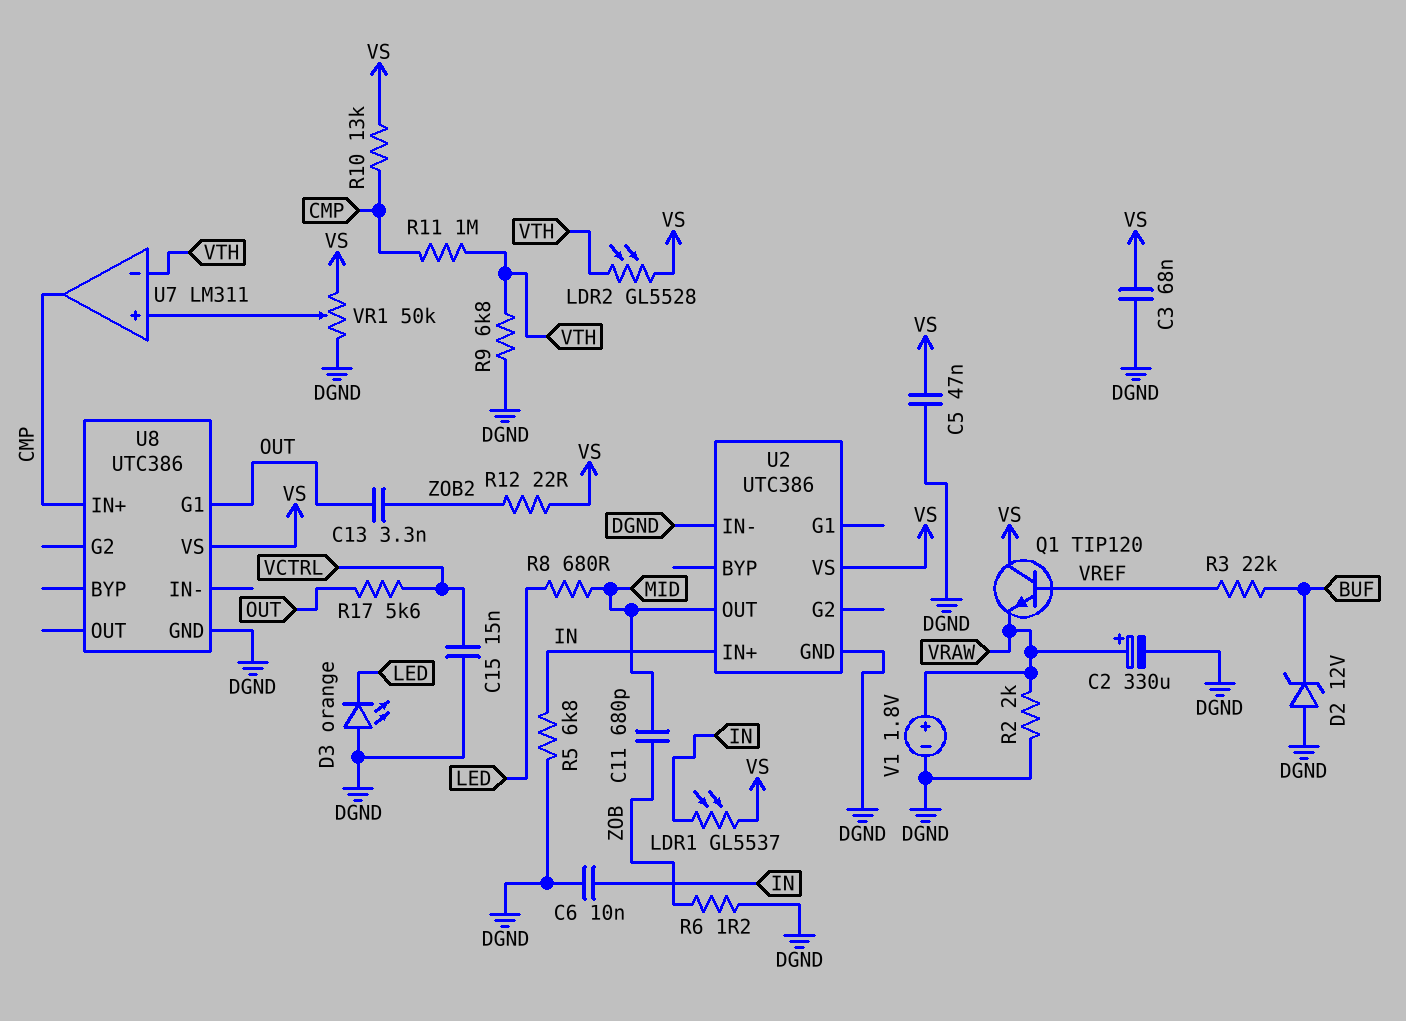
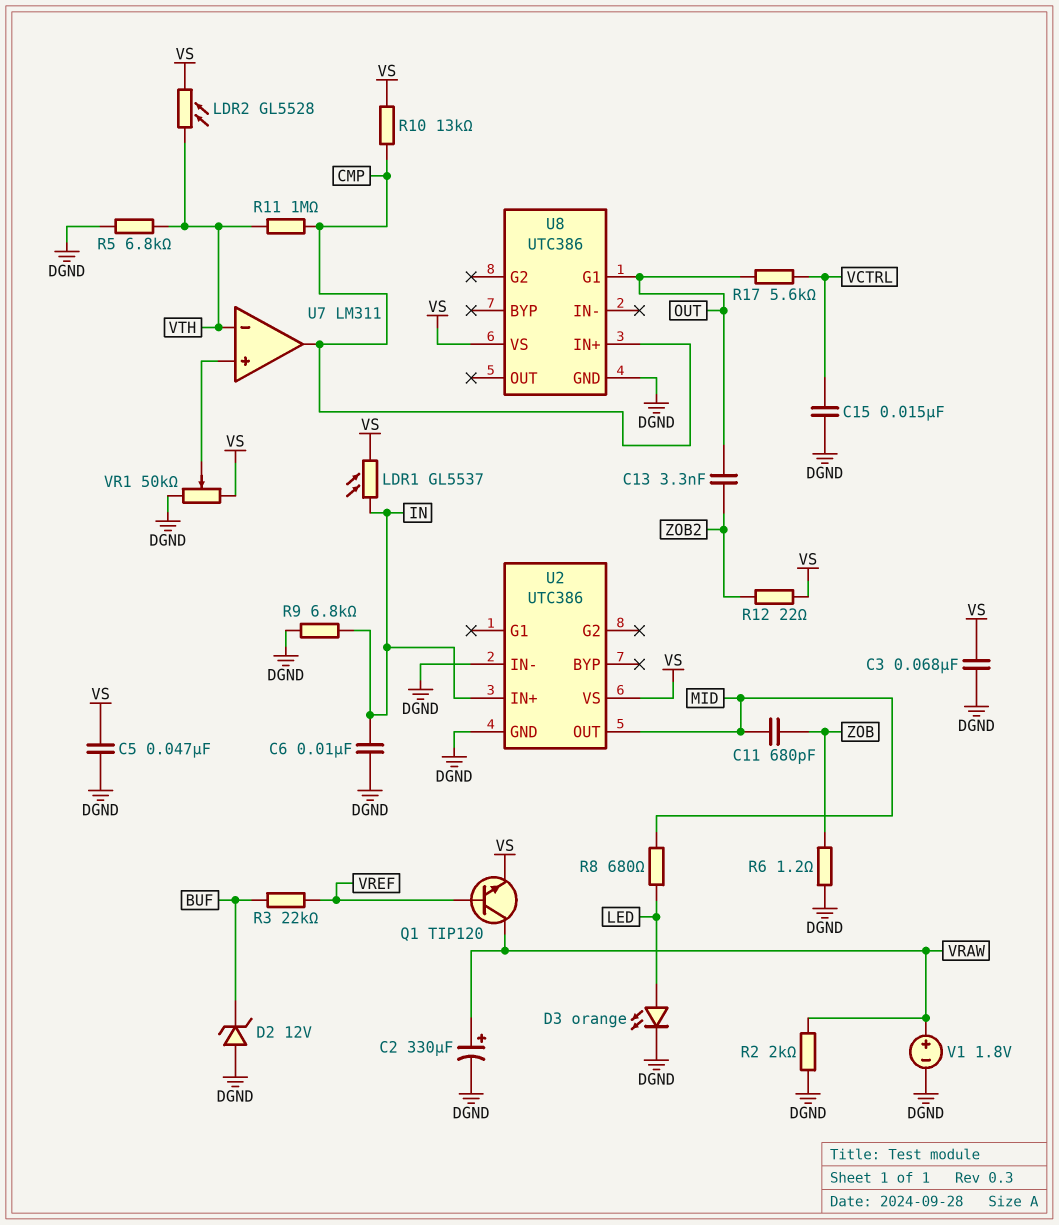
D3: LED orange (A DGND, K LED) -> LED orange (A LED, K DGND)
Q1: NPN TIP120 (B VREF, C VS, E VRAW) -> NPN TIP120 (B VREF, C VRAW, E VS)
R5: 6.8k (DGND, IN) -> 6.8k (DGND, VTH)
R9: 6.8k (DGND, VTH) -> 6.8k (DGND, IN)

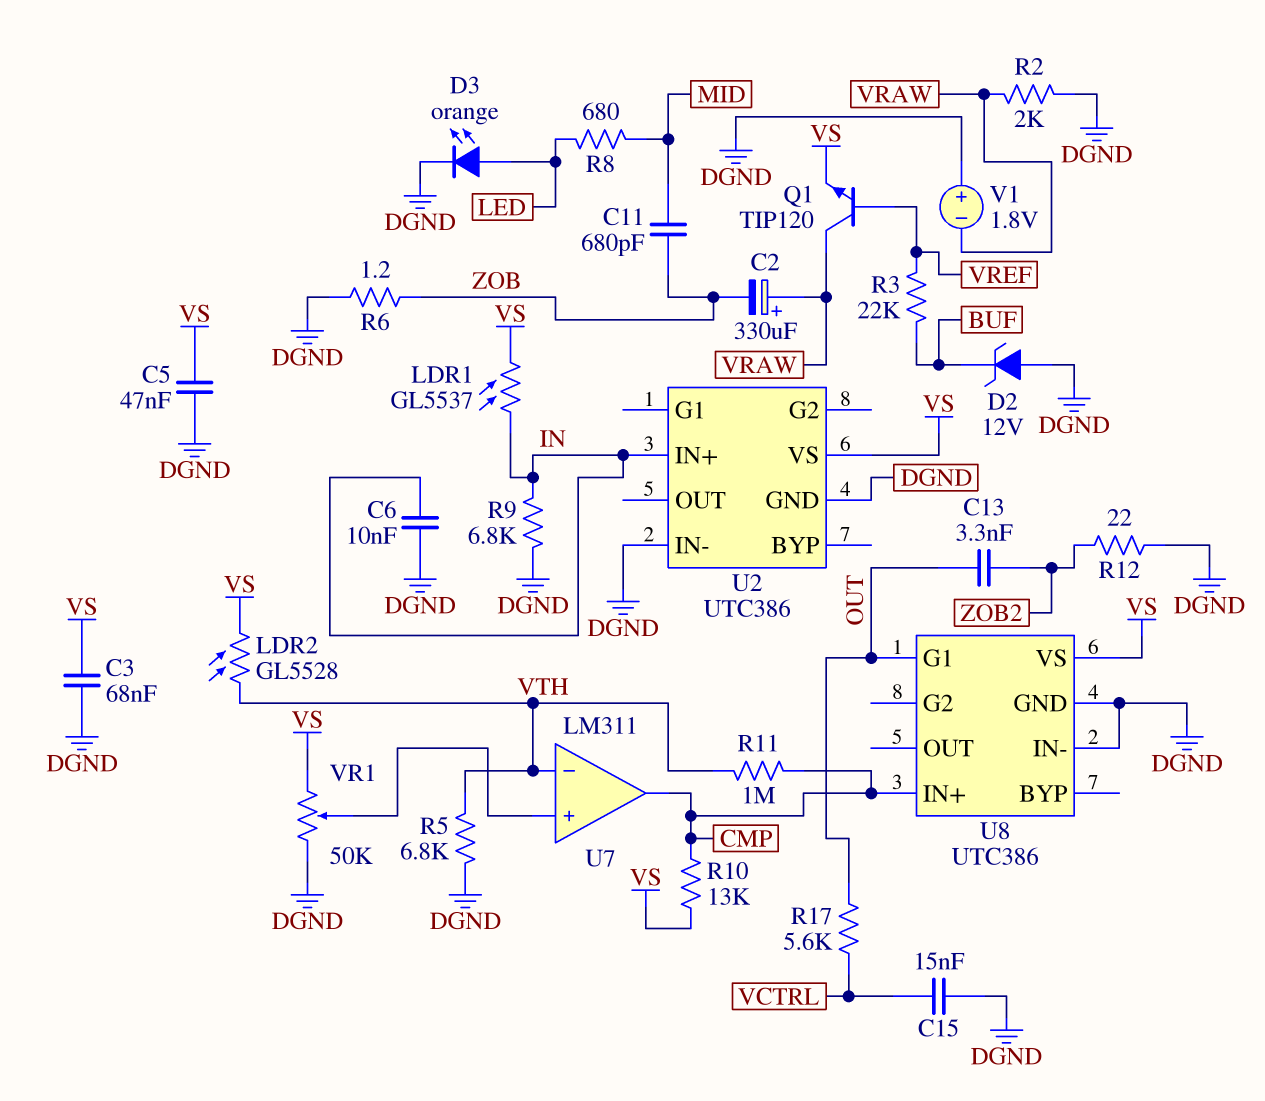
C2: 330uF (plus VRAW, minus DGND) -> 330uF (plus VRAW, minus ZOB)
R12: 22 (VS, ZOB2) -> 22 (DGND, ZOB2)
U2 pin OUT: MID -> none
U8 pin IN-: none -> DGND
V1: 1.8V (plus VRAW, minus DGND) -> 1.8V (plus DGND, minus VRAW)

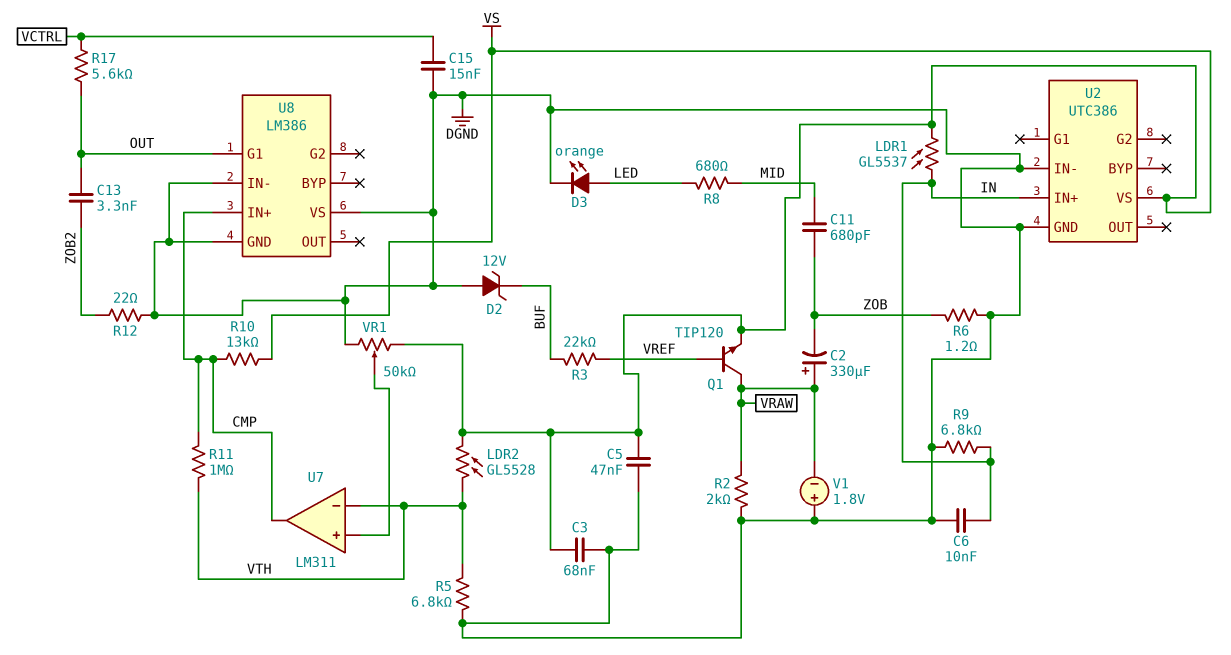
U8: UTC386 -> LM386
U8 pin VS: VS -> DGND

